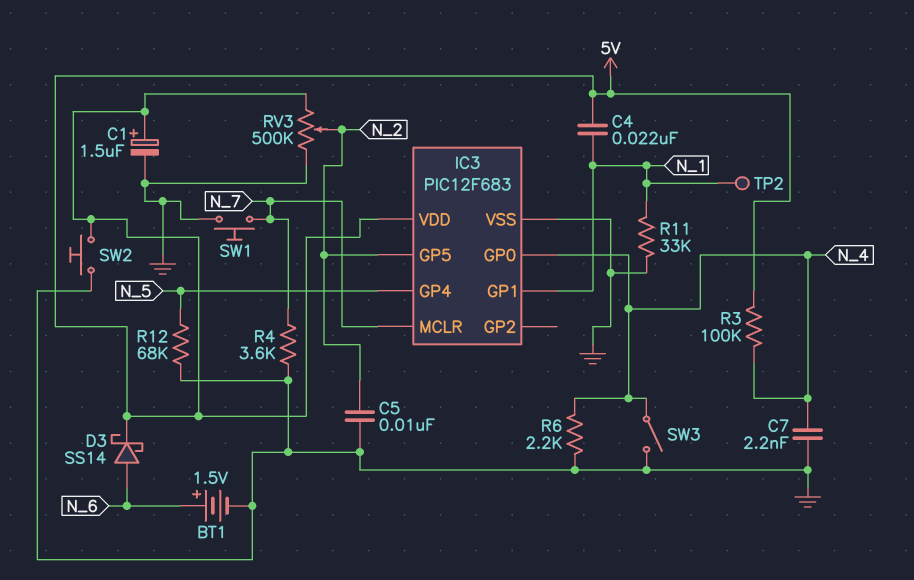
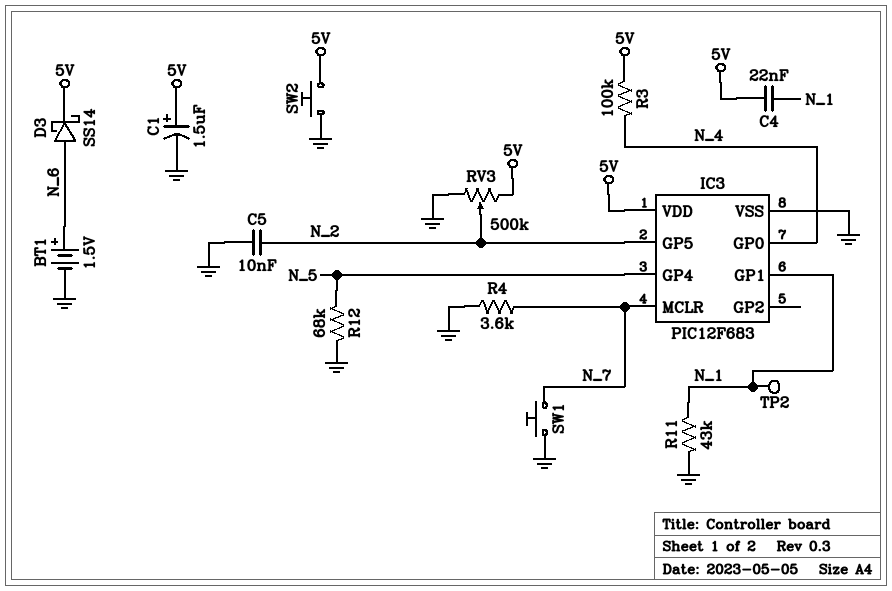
C7: 2.2nF (GND, N_4) -> none
R6: 2.2k (GND, N_4) -> none
R11: 33k (GND, N_1) -> 43k (GND, N_1)
SW3: switch (GND, N_4) -> none

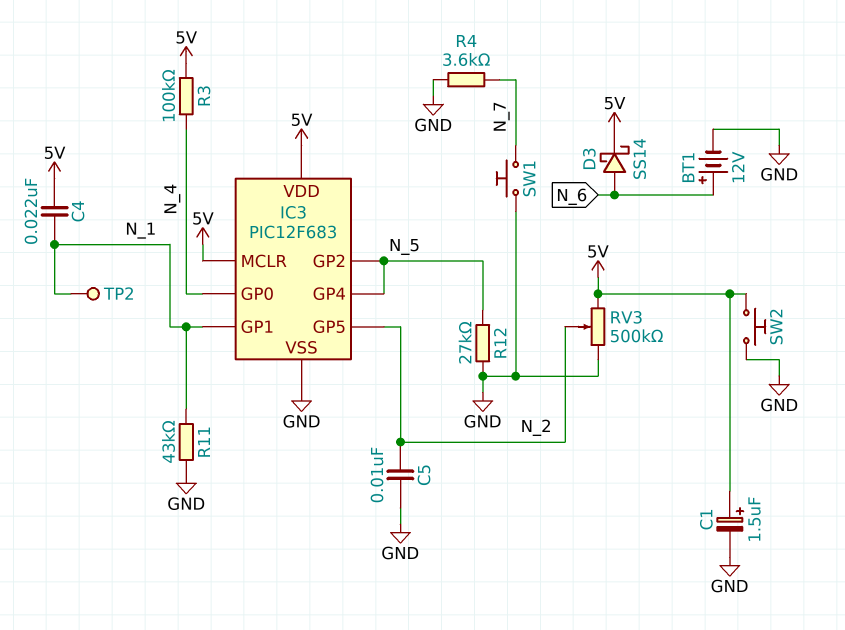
BT1: 1.5V (plus N_6, minus GND) -> 12V (plus N_6, minus GND)
IC3 pin GP2: none -> N_5
IC3 pin MCLR: N_7 -> 5V
R12: 68k (GND, N_5) -> 27k (GND, N_5)

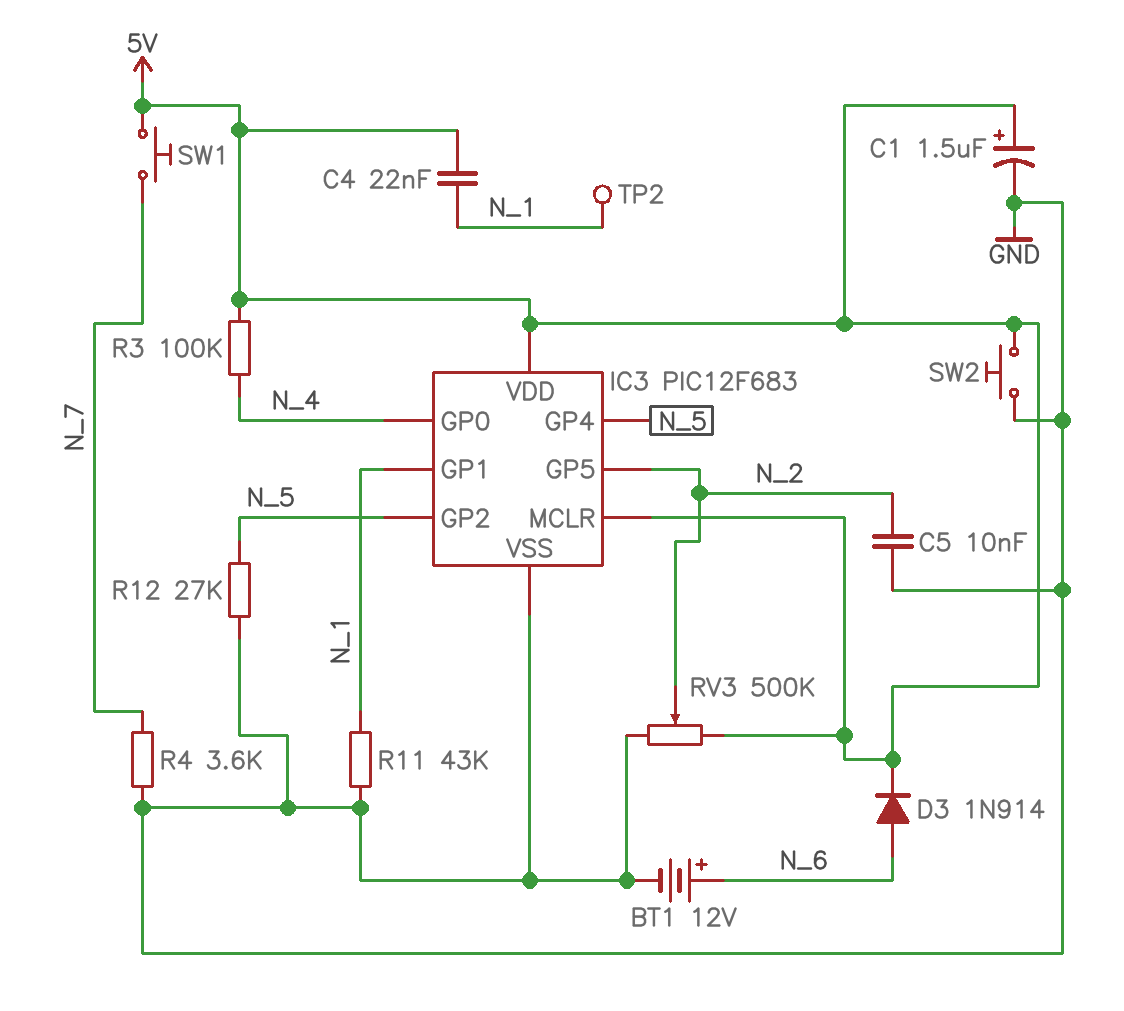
D3: schottky SS14 (A N_6, K 5V) -> diode 1N914 (A N_6, K 5V)
SW1: button (GND, N_7) -> button (5V, N_7)

